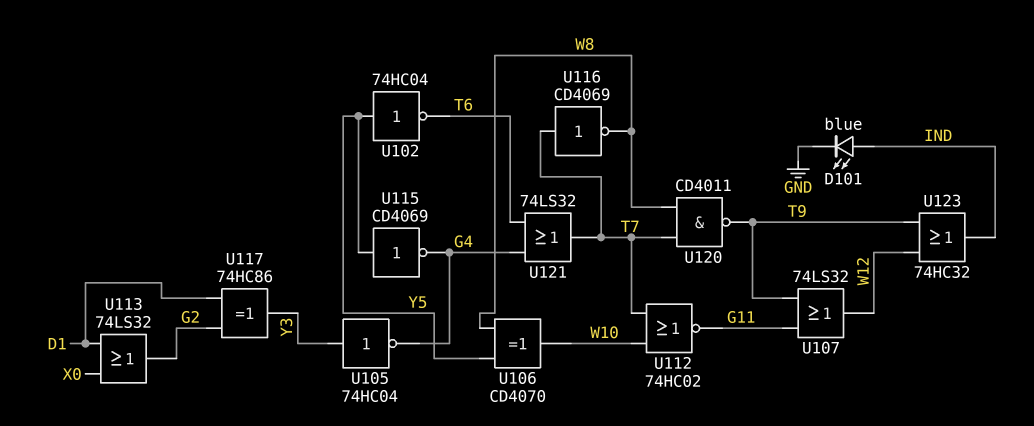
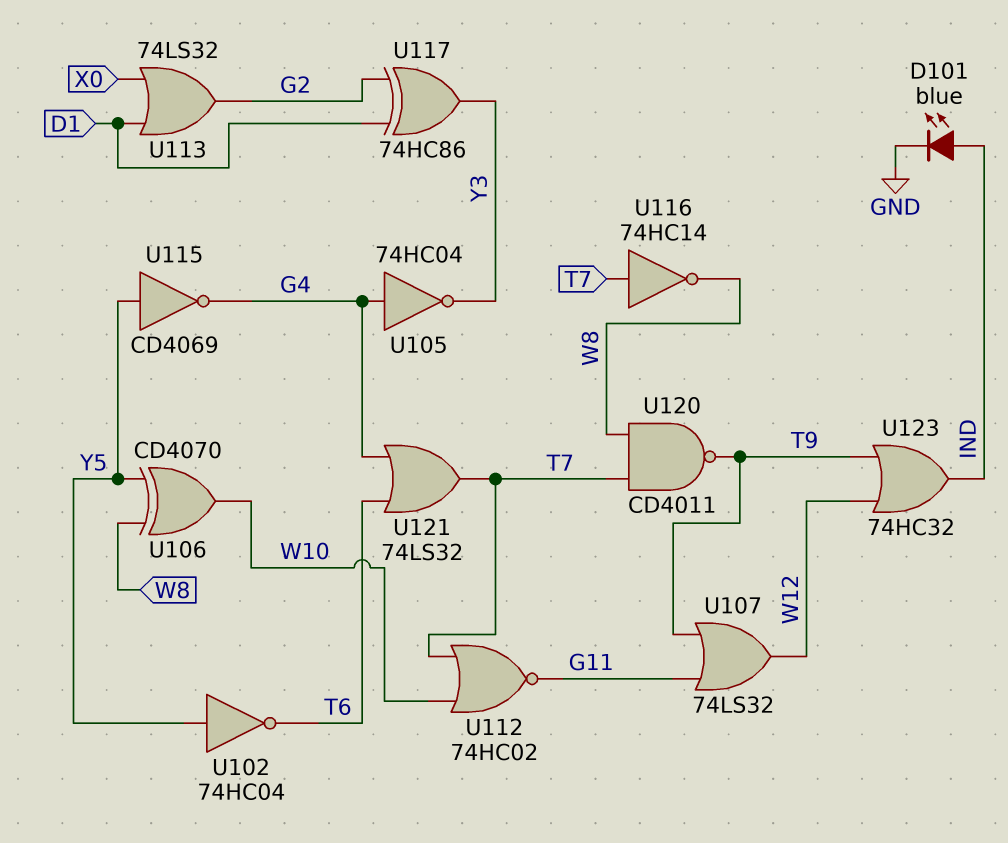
U105: NOT 74HC04 (in Y3, out G4) -> NOT 74HC04 (in G4, out Y3)
U116: NOT CD4069 (in T7, out W8) -> NOT 74HC14 (in T7, out W8)

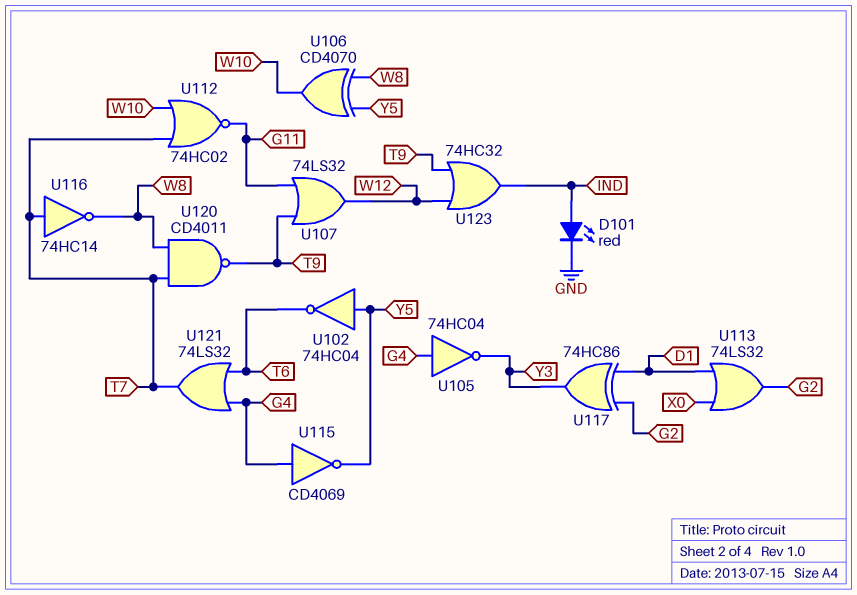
D101: LED blue (A IND, K GND) -> LED red (A IND, K GND)
U115: NOT CD4069 (in Y5, out G4) -> NOT CD4069 (in G4, out Y5)

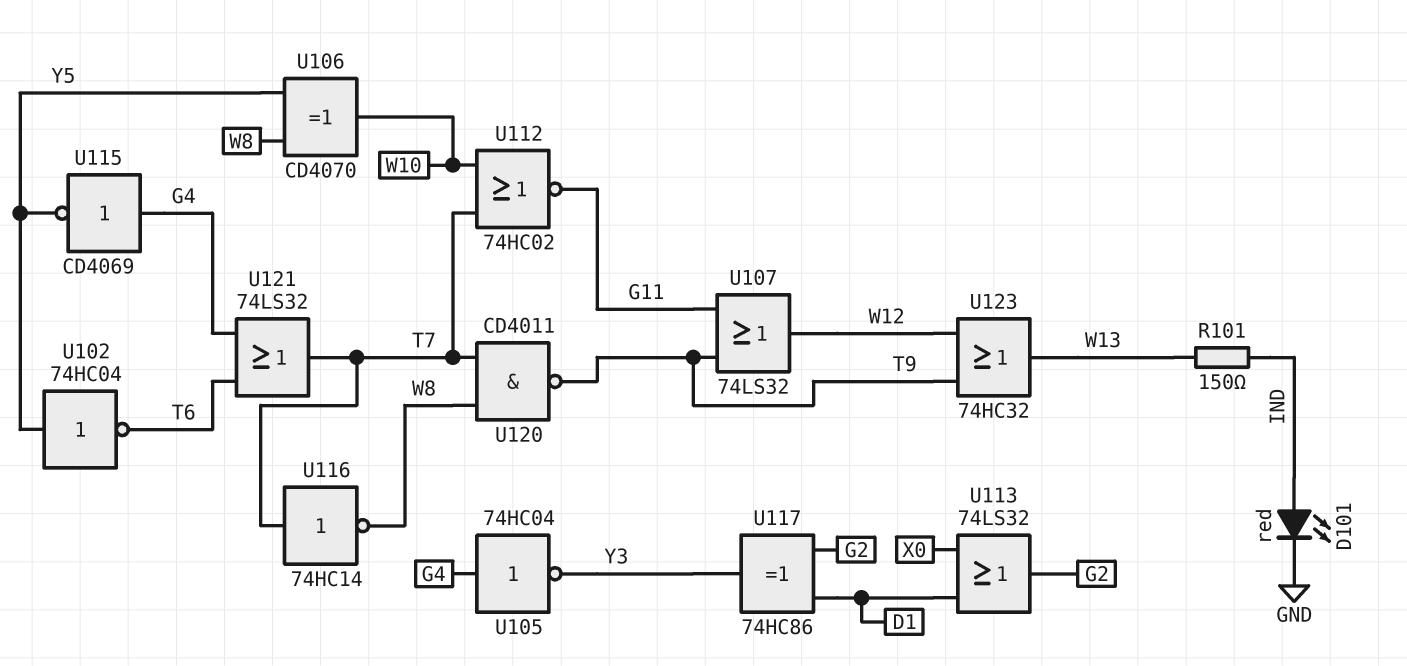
R101: none -> 150 (IND, W13)
U123: OR 74HC32 (in T9, in W12, out IND) -> OR 74HC32 (in T9, in W12, out W13)

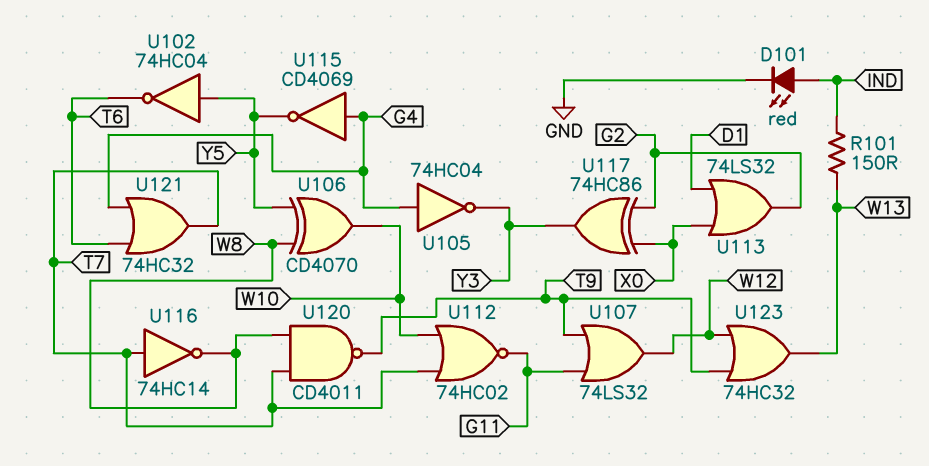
U117: XOR 74HC86 (in D1, in G2, out Y3) -> XOR 74HC86 (in G2, in X0, out Y3)
U121: OR 74LS32 (in G4, in T6, out T7) -> OR 74HC32 (in G4, in T6, out T7)

